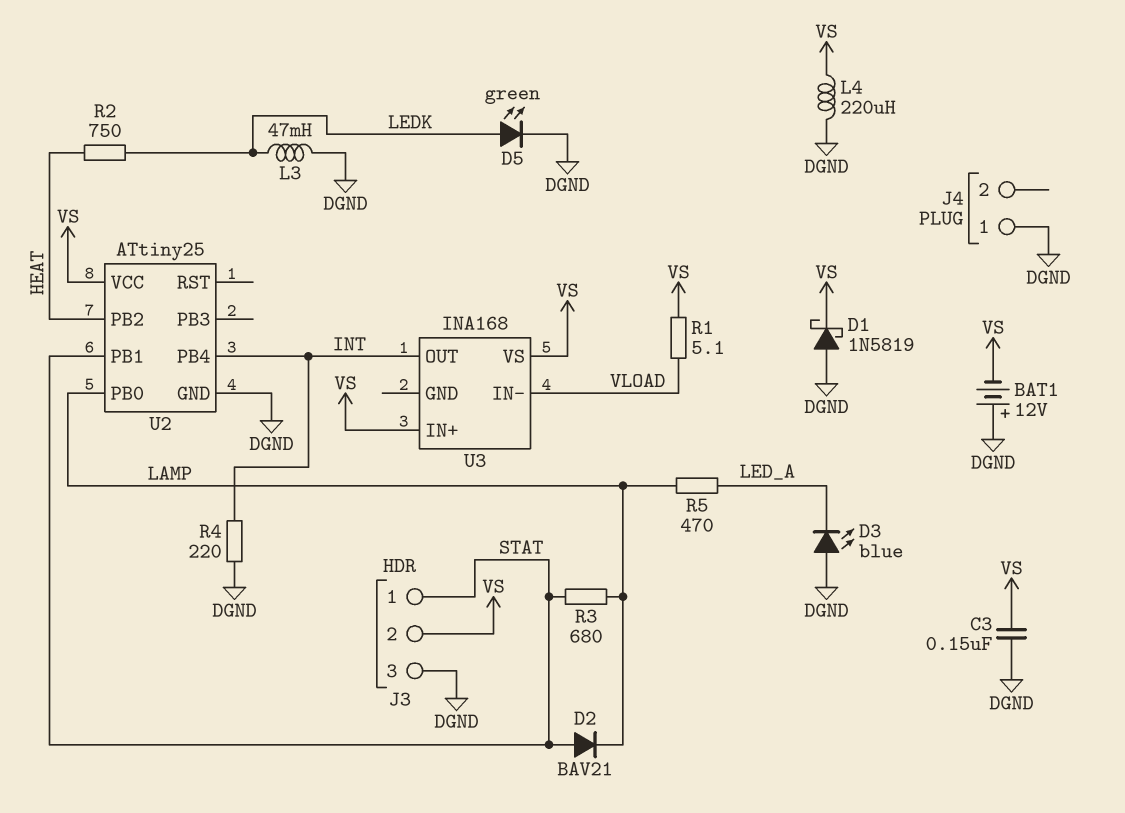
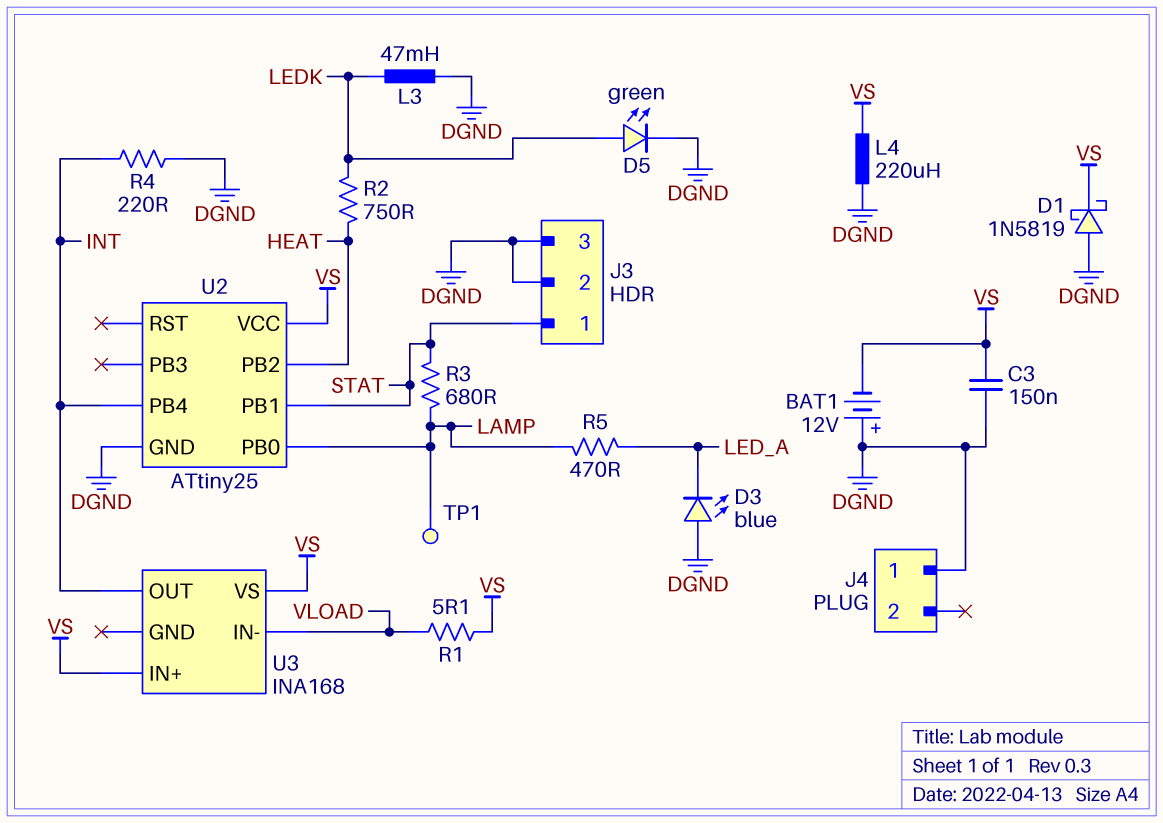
D2: diode BAV21 (A STAT, K LAMP) -> none
J3 pin 2: VS -> DGND
TP1: none -> test point (LAMP)

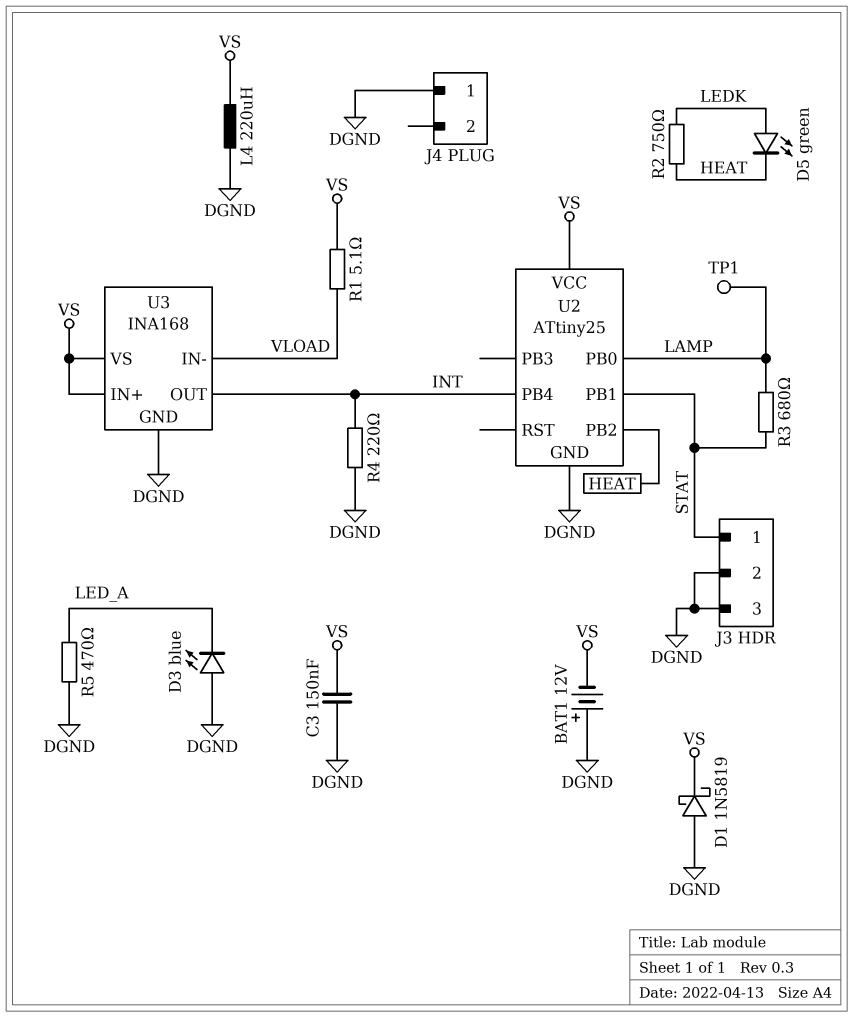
D5: LED green (A LEDK, K DGND) -> LED green (A LEDK, K HEAT)
L3: 47mH (DGND, LEDK) -> none
R5: 470 (LAMP, LED_A) -> 470 (DGND, LED_A)
U3 pin GND: none -> DGND

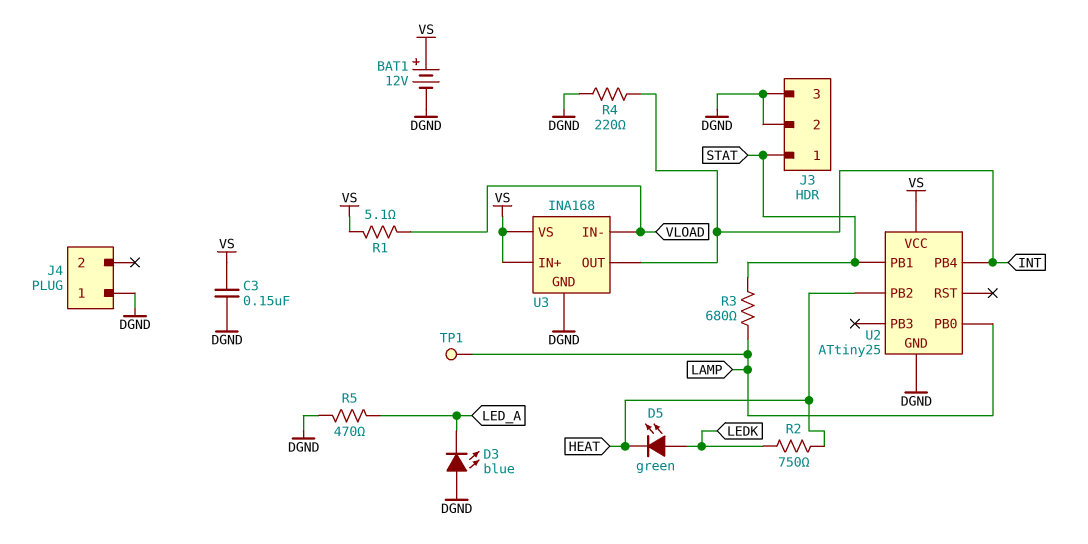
BAT1: 12V (plus DGND, minus VS) -> 12V (plus VS, minus DGND)
D1: schottky 1N5819 (A DGND, K VS) -> none
L4: 220uH (DGND, VS) -> none

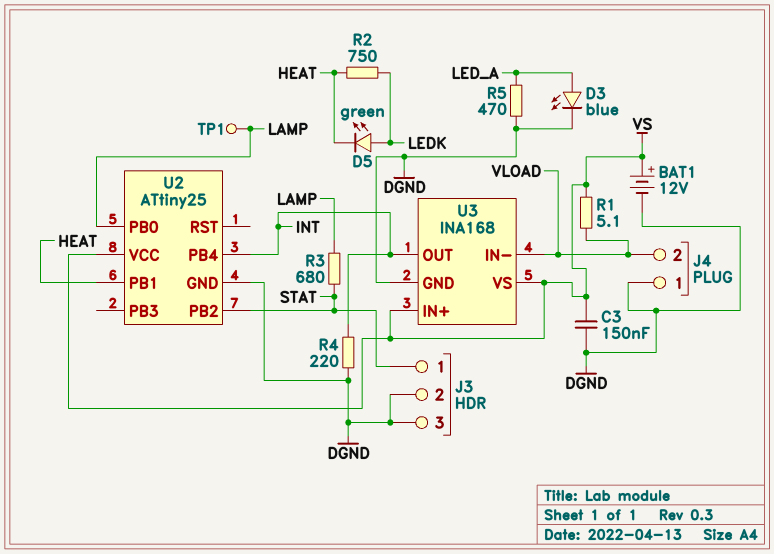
D3: LED blue (A DGND, K LED_A) -> LED blue (A LED_A, K DGND)
J4 pin 2: none -> VLOAD
U2 pin PB1: STAT -> HEAT
U2 pin PB2: HEAT -> STAT

